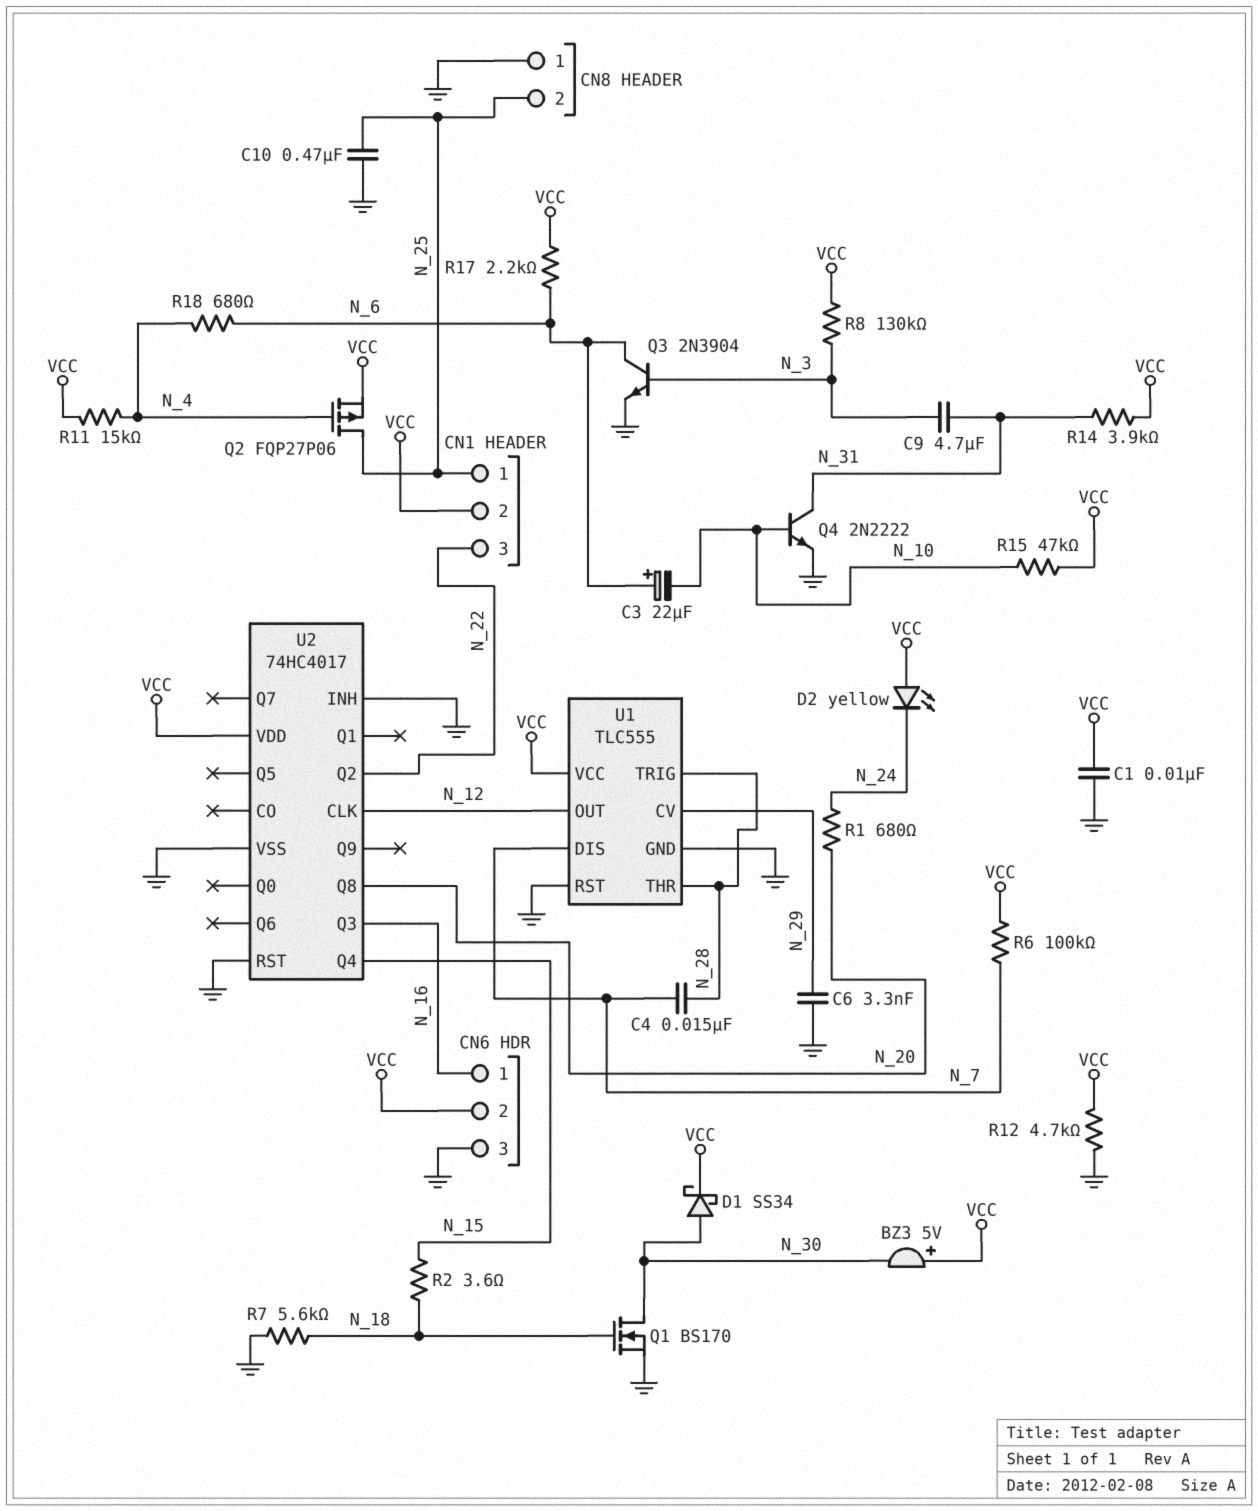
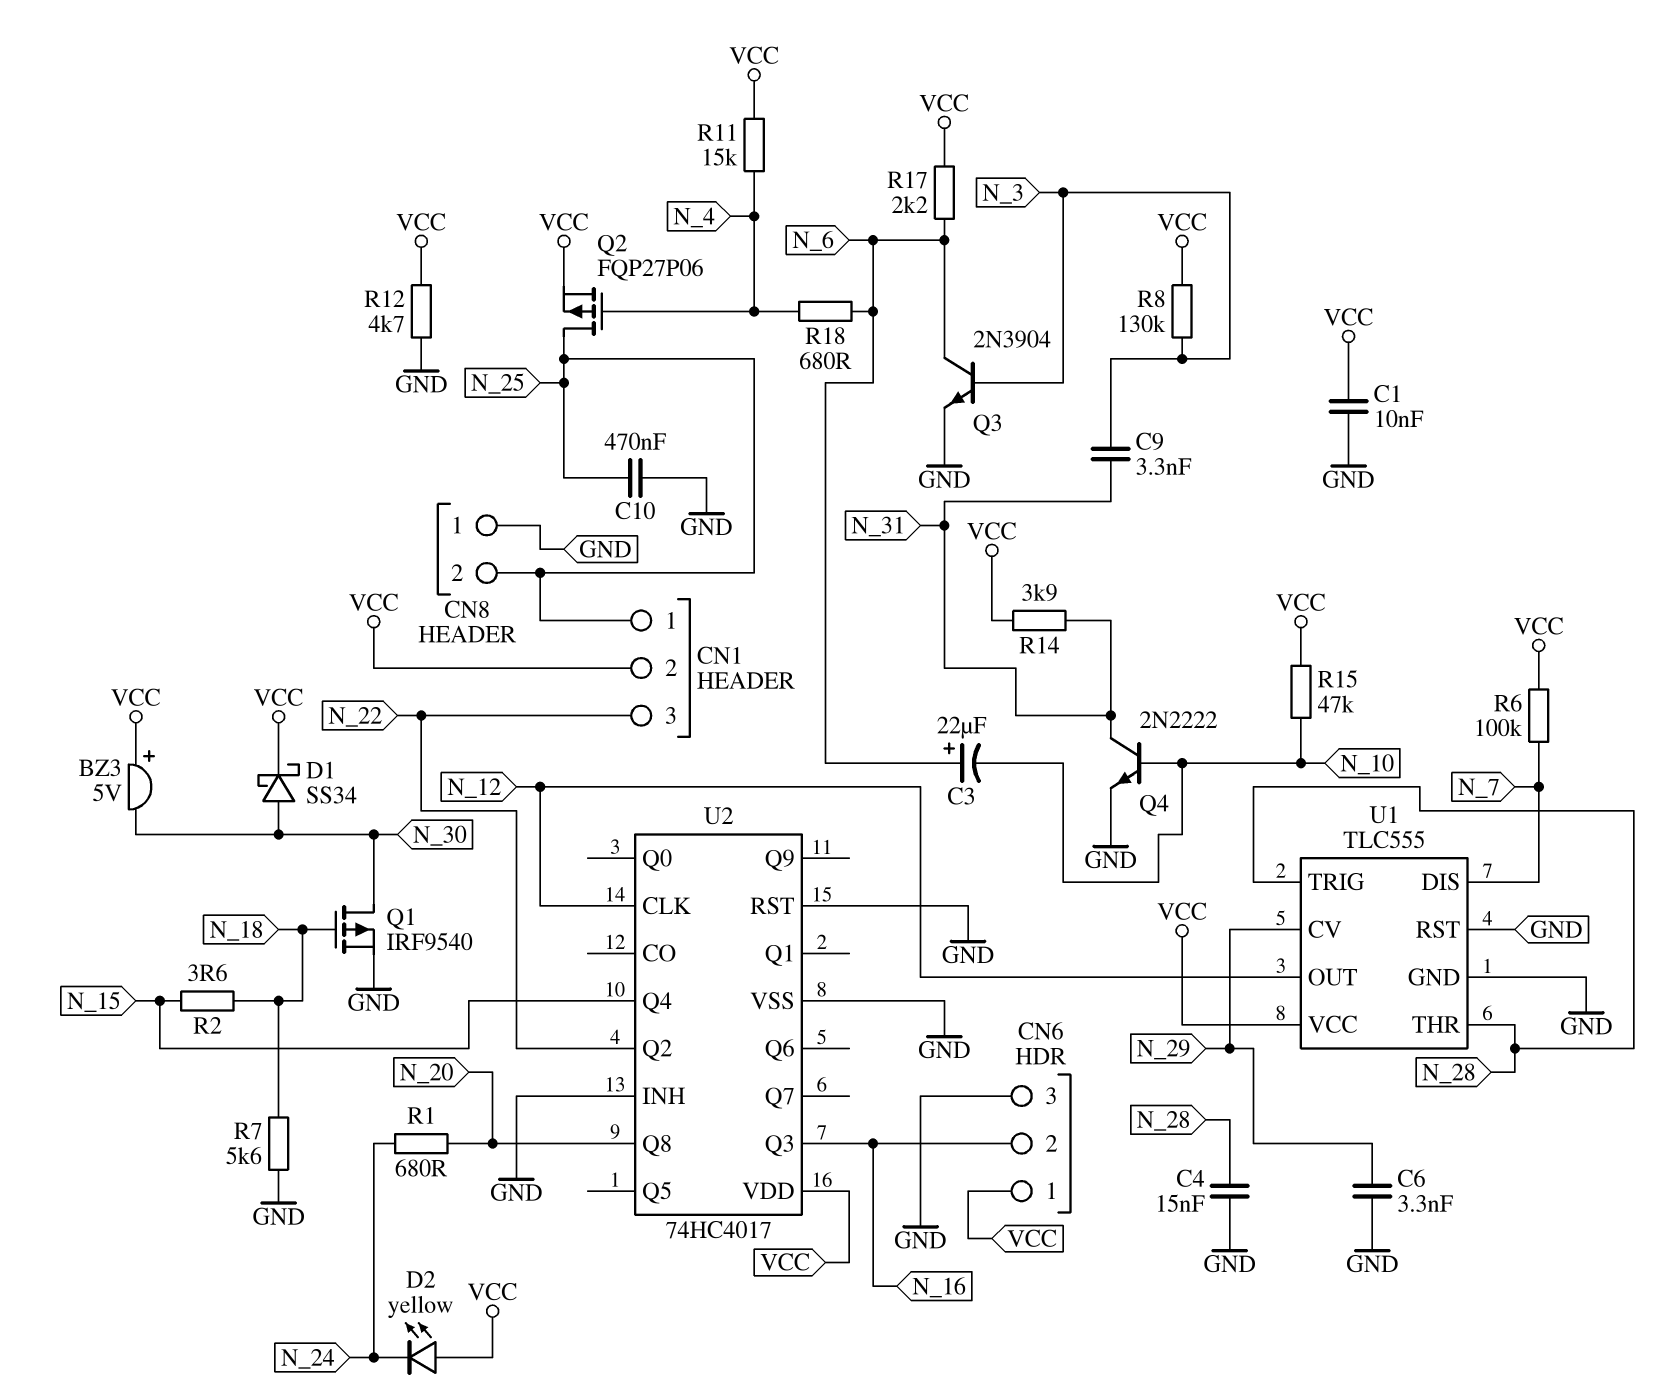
C4: 15nF (N_7, N_28) -> 15nF (GND, N_28)
C9: 4.7uF (N_3, N_31) -> 3.3nF (N_3, N_31)
CN6 pin 1: N_16 -> VCC
CN6 pin 2: VCC -> N_16
Q1: NMOS BS170 (G N_18, D N_30, S GND) -> PMOS IRF9540 (G N_18, D N_30, S GND)

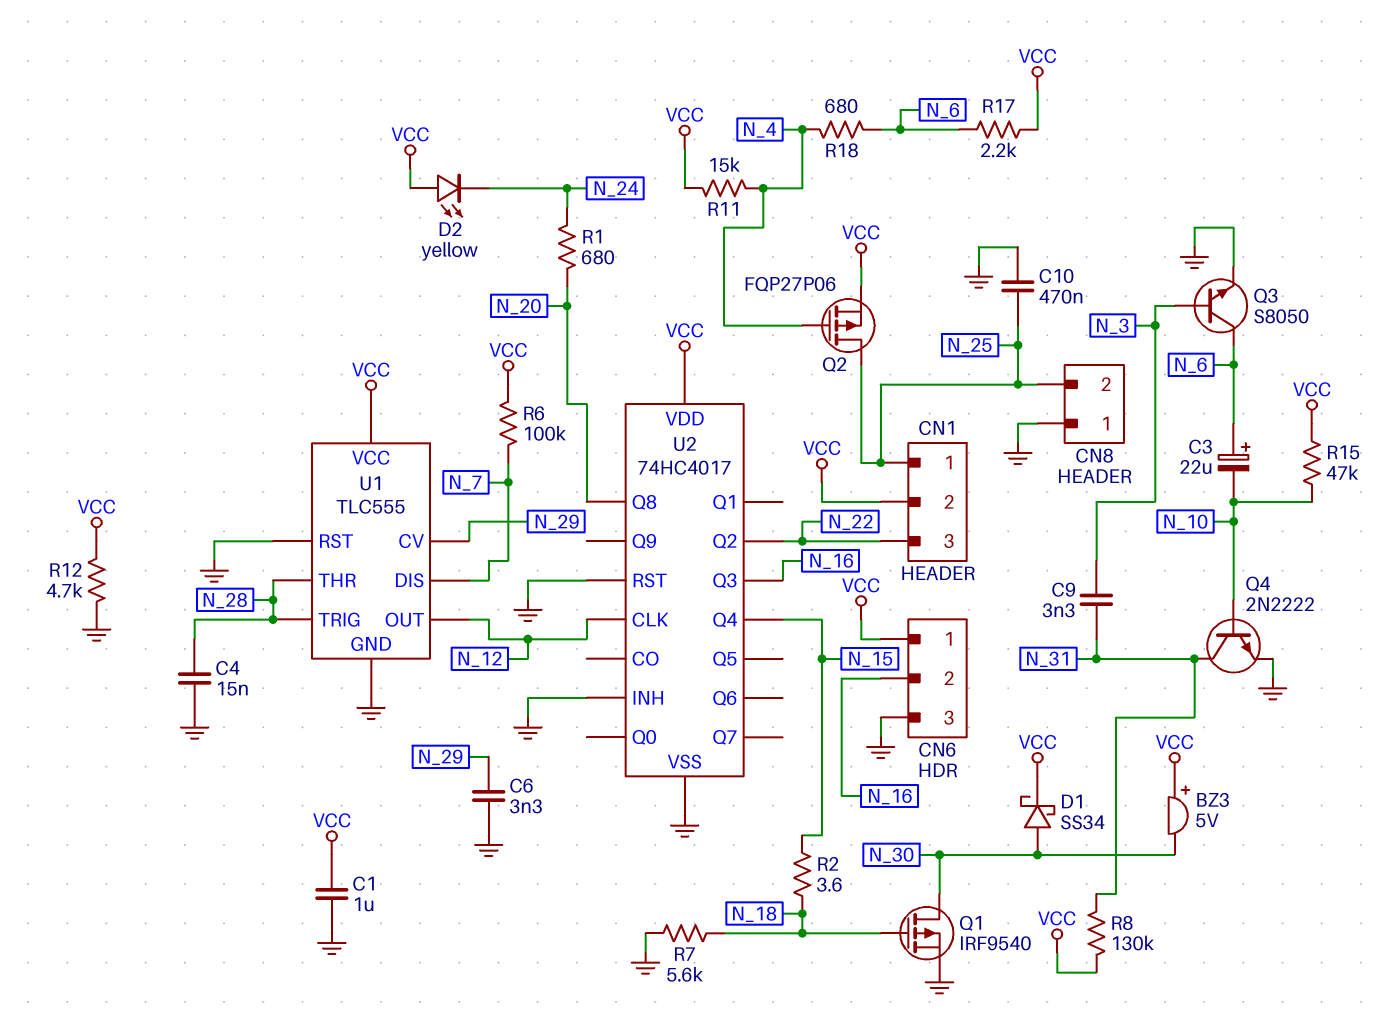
C1: 10nF (GND, VCC) -> 1uF (GND, VCC)
Q3: NPN 2N3904 (B N_3, C N_6, E GND) -> NPN S8050 (B N_3, C N_6, E GND)
R8: 130k (N_3, VCC) -> 130k (N_31, VCC)
R14: 3.9k (N_31, VCC) -> none

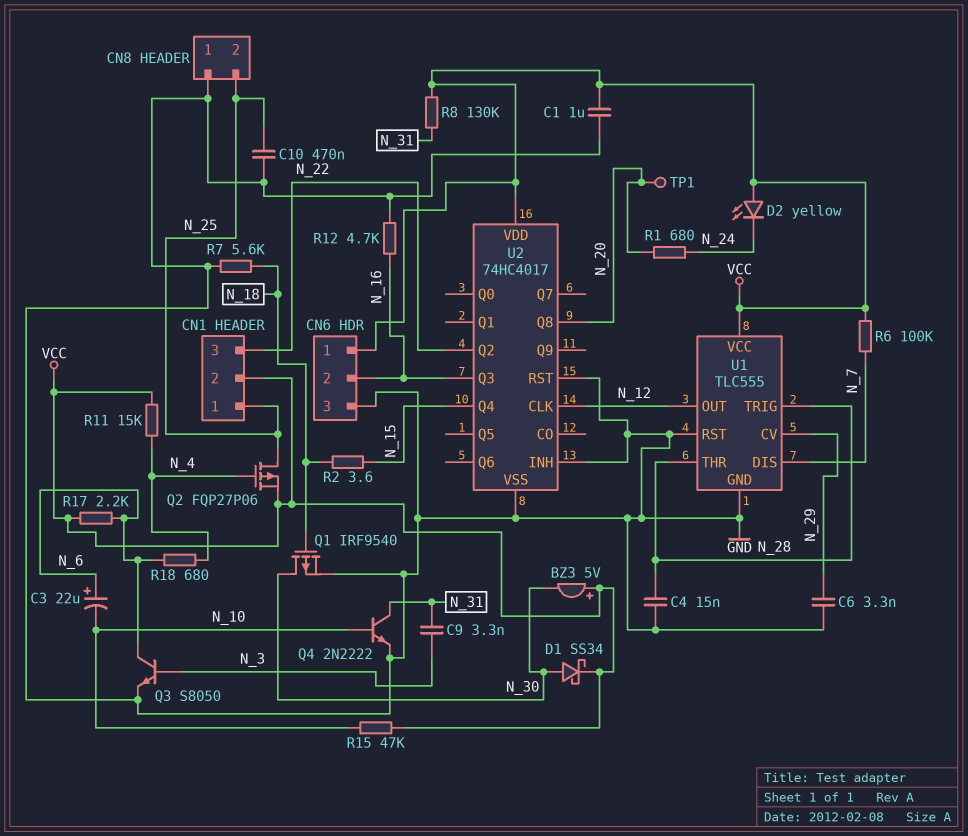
R12: 4.7k (GND, VCC) -> 4.7k (GND, N_16)
TP1: none -> test point (N_20)

